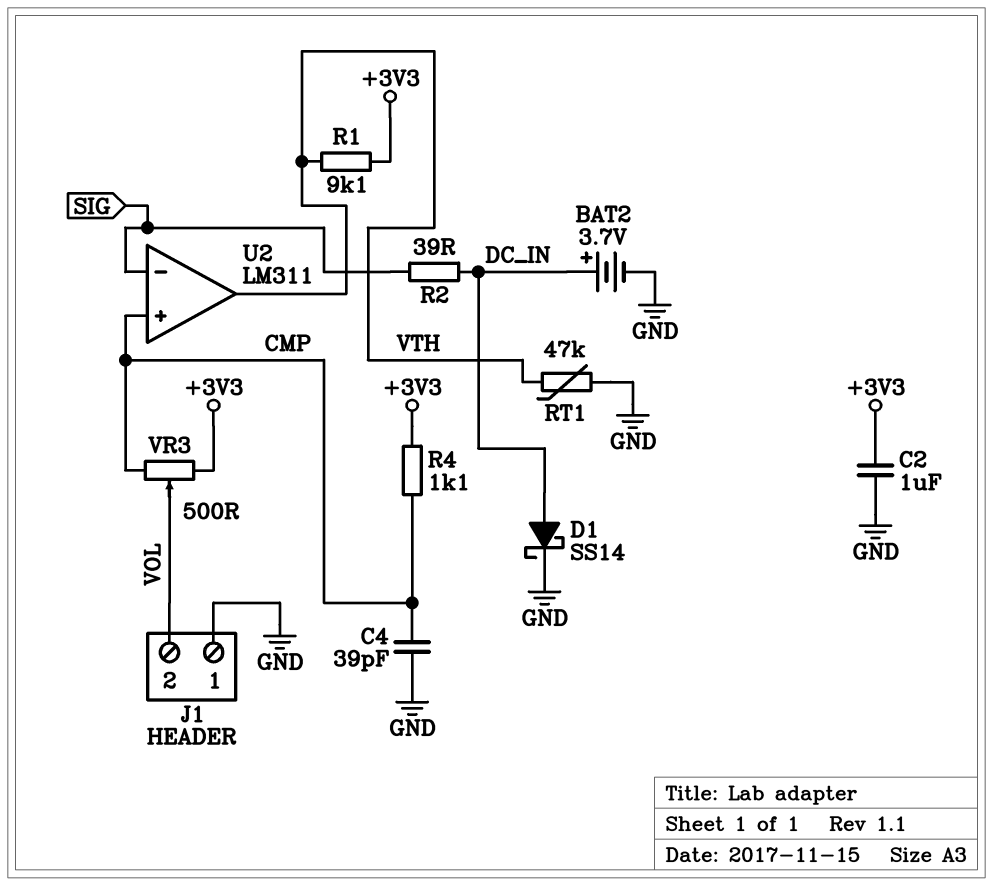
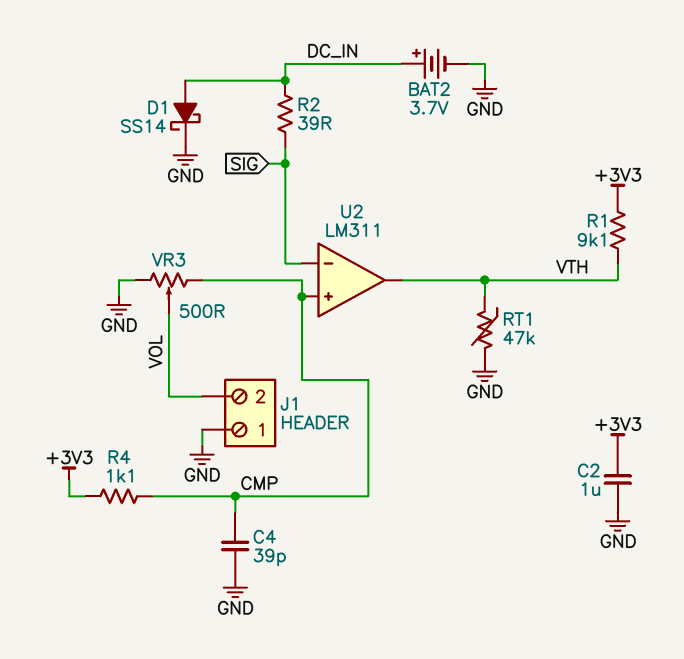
VR3: 500 (+3V3, CMP, wiper VOL) -> 500 (CMP, GND, wiper VOL)

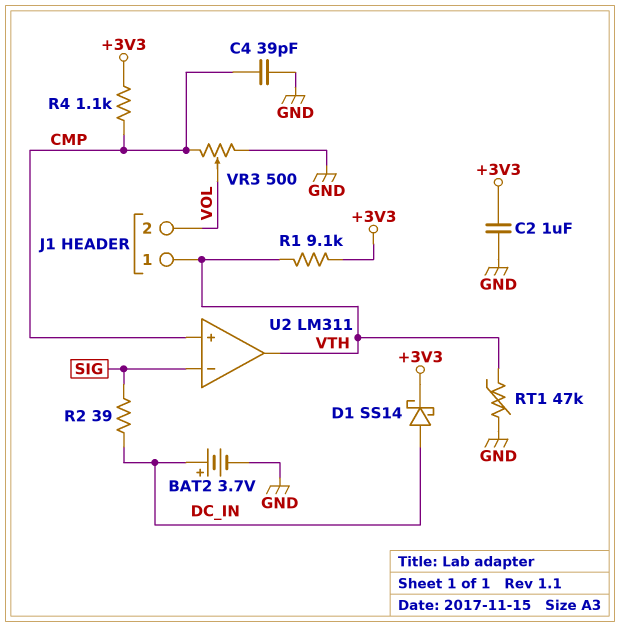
D1: schottky SS14 (A DC_IN, K GND) -> schottky SS14 (A DC_IN, K +3V3)
J1 pin 1: GND -> VTH

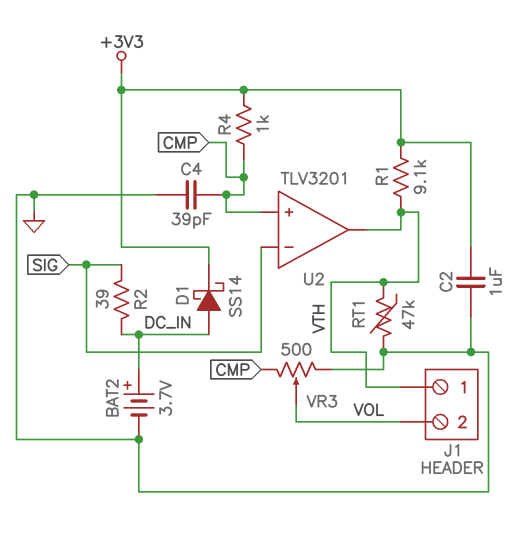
R4: 1.1k (+3V3, CMP) -> 1k (+3V3, CMP)
U2: LM311 -> TLV3201

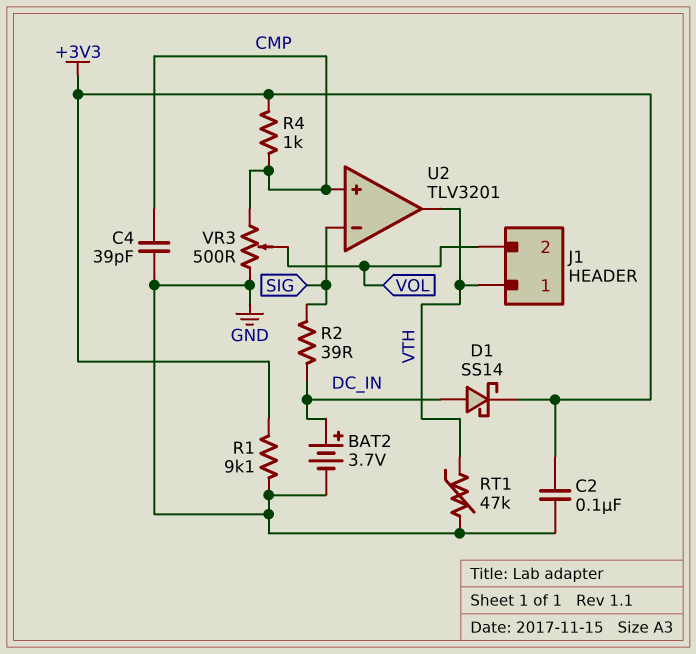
C2: 1uF (+3V3, GND) -> 100nF (+3V3, GND)
R1: 9.1k (+3V3, VTH) -> 9.1k (+3V3, GND)

